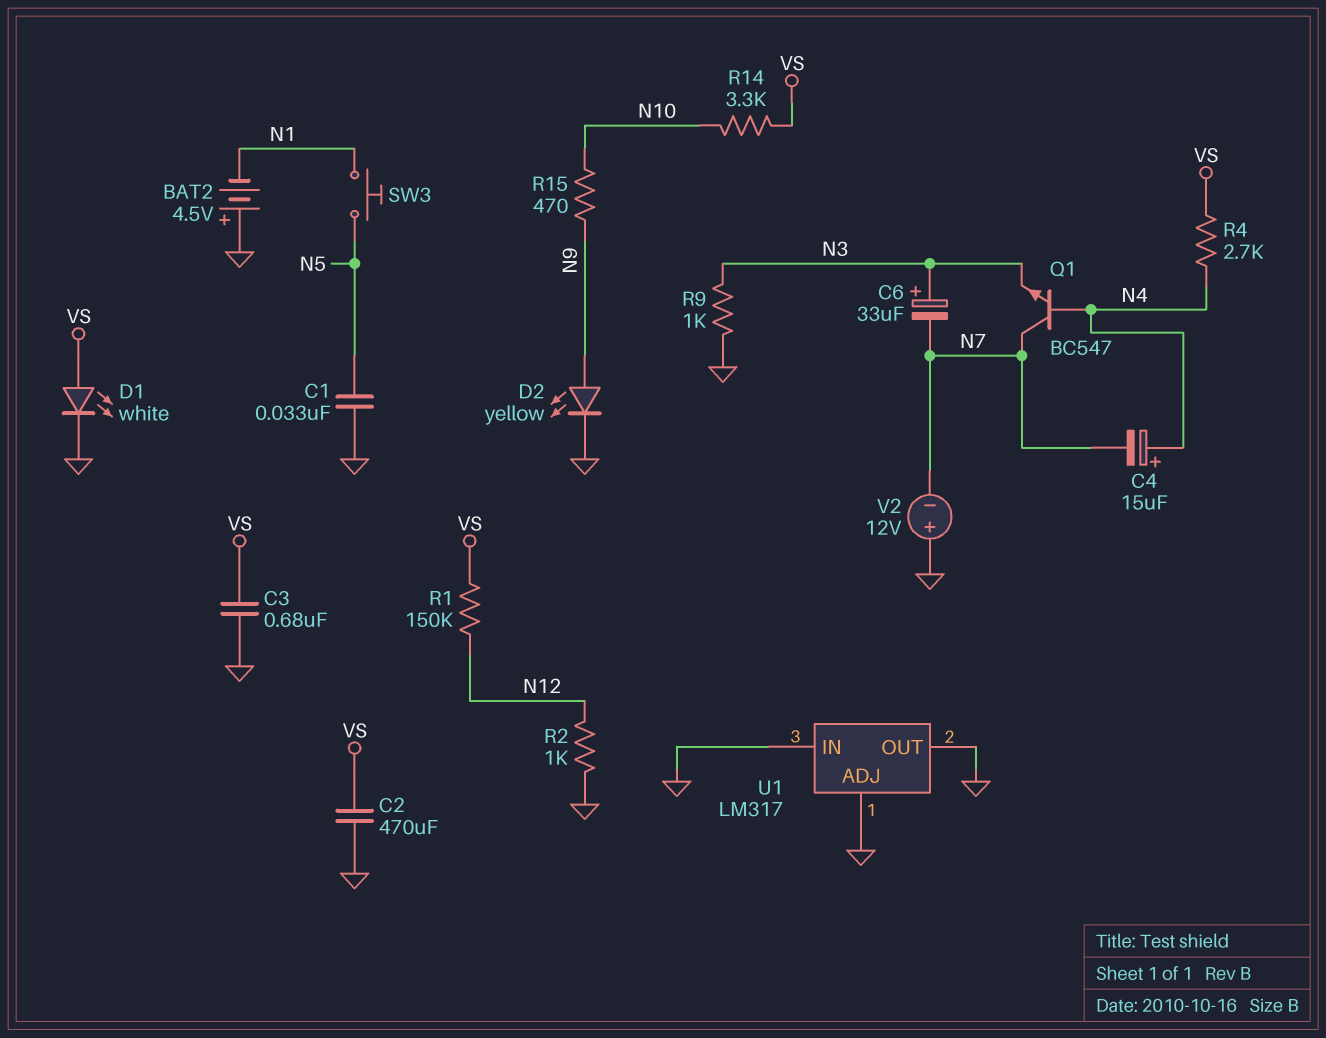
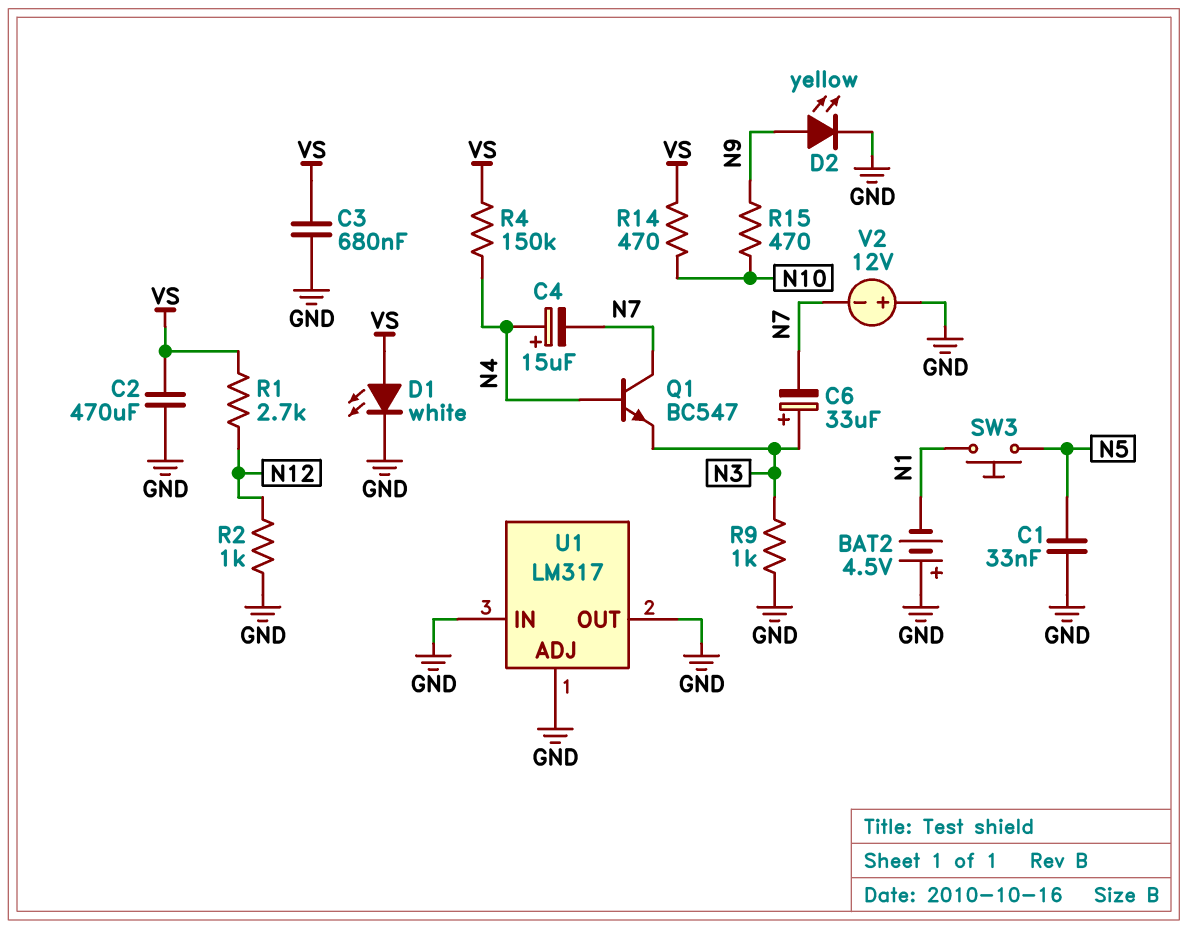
R1: 150k (N12, VS) -> 2.7k (N12, VS)
R4: 2.7k (N4, VS) -> 150k (N4, VS)
R14: 3.3k (N10, VS) -> 470 (N10, VS)

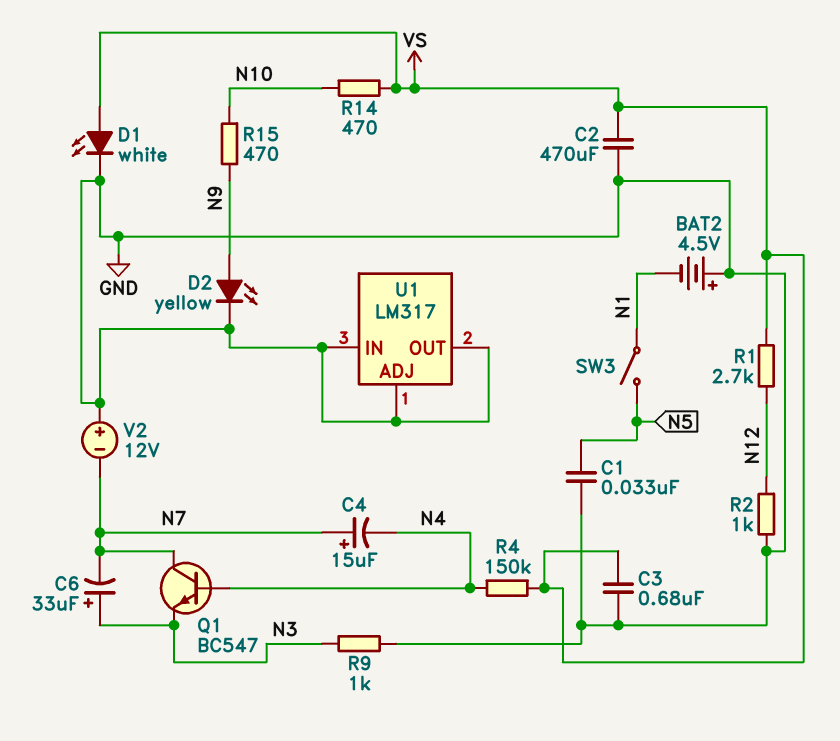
C4: 15uF (plus N4, minus N7) -> 15uF (plus N7, minus N4)
SW3: button (N1, N5) -> switch (N1, N5)

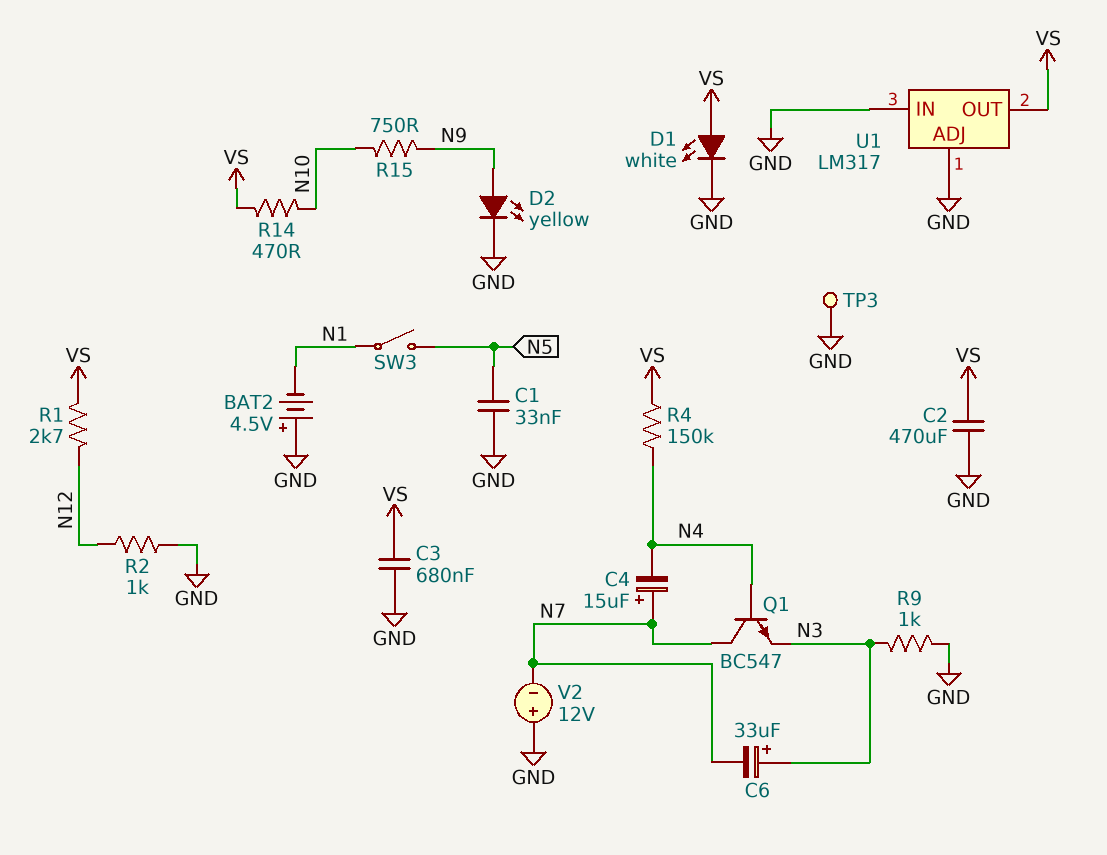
R15: 470 (N9, N10) -> 750 (N9, N10)
TP3: none -> test point (GND)
U1 pin OUT: GND -> VS

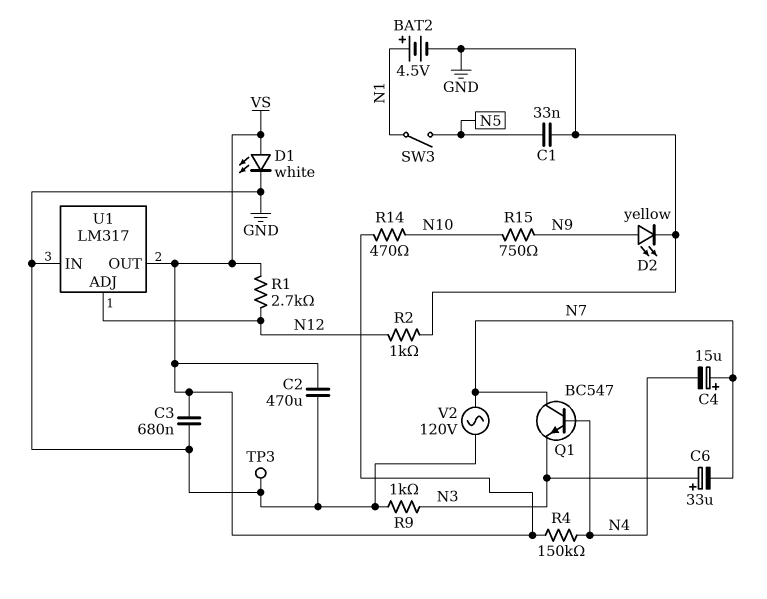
BAT2: 4.5V (plus GND, minus N1) -> 4.5V (plus N1, minus GND)
U1 pin ADJ: GND -> N12
V2: 12V (plus GND, minus N7) -> AC 120V (GND, N7)

